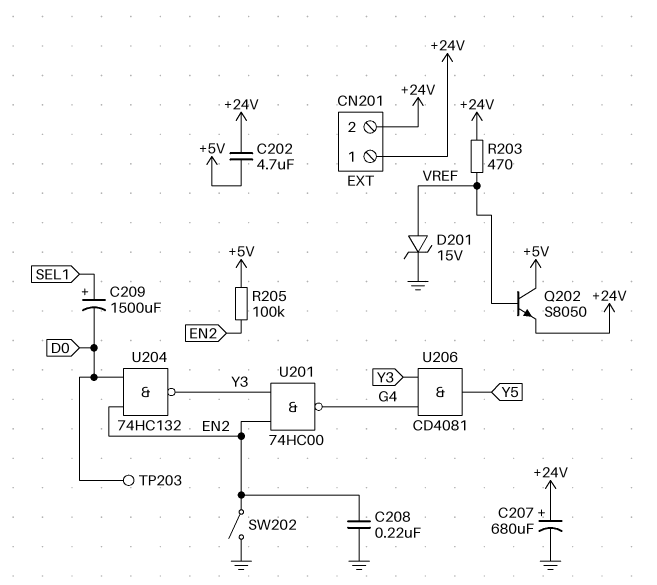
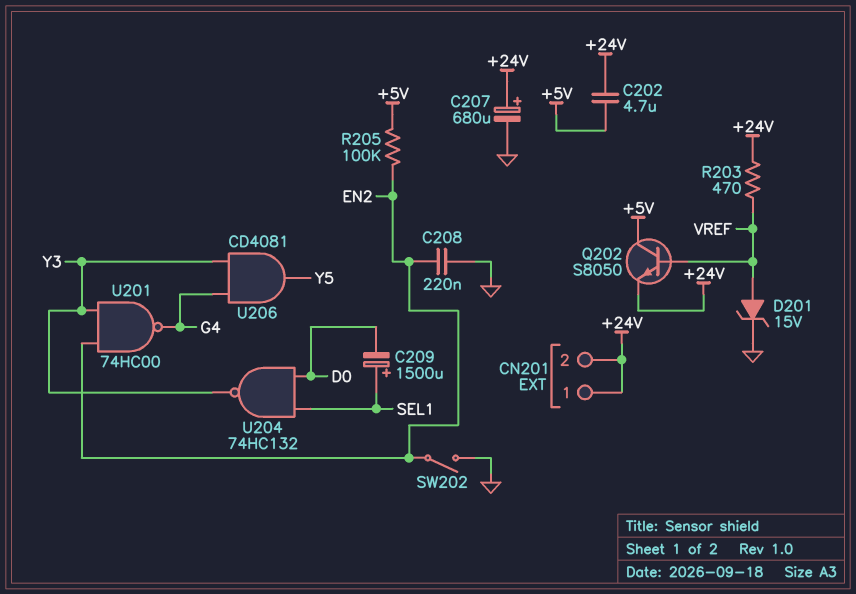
TP203: test point (D0) -> none
U204: NAND 74HC132 (in D0, in EN2, out Y3) -> NAND 74HC132 (in D0, in SEL1, out Y3)

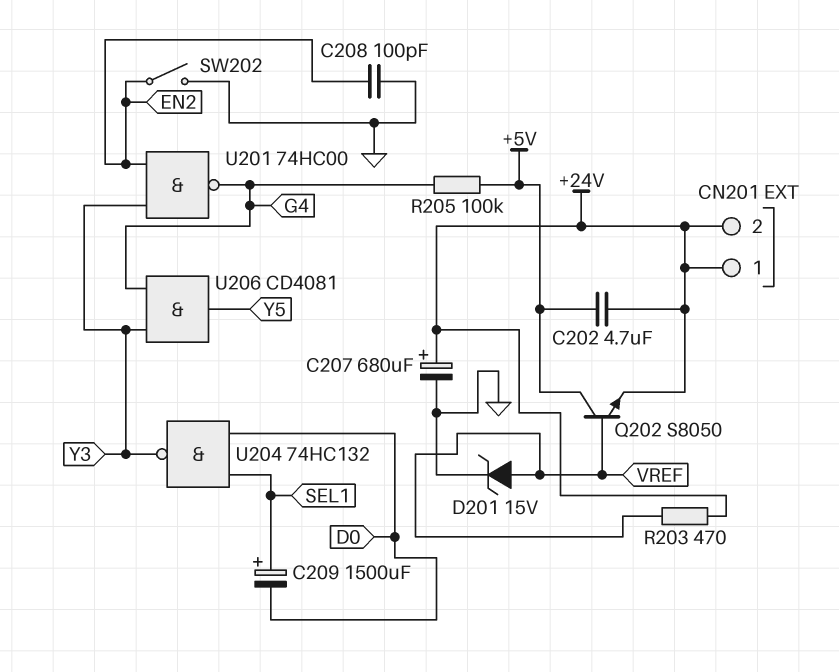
C208: 220nF (EN2, GND) -> 100pF (EN2, GND)
R205: 100k (+5V, EN2) -> 100k (+5V, G4)

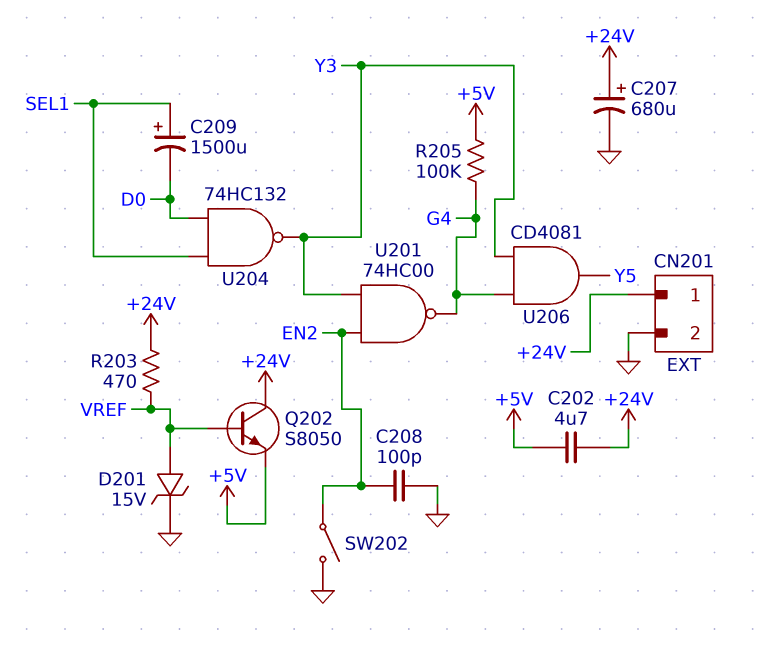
CN201 pin 2: +24V -> GND
Q202: NPN S8050 (B VREF, C +5V, E +24V) -> NPN S8050 (B VREF, C +24V, E +5V)

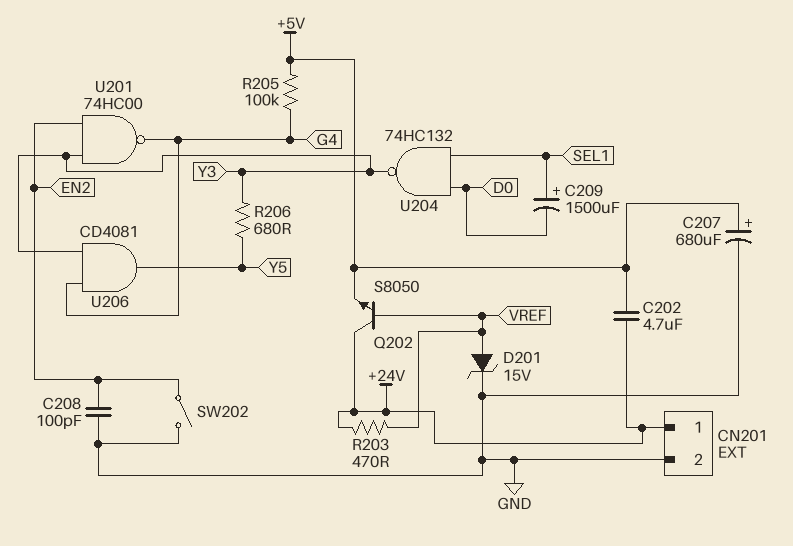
C207: 680uF (plus +24V, minus GND) -> 680uF (plus +5V, minus GND)
R206: none -> 680 (Y3, Y5)

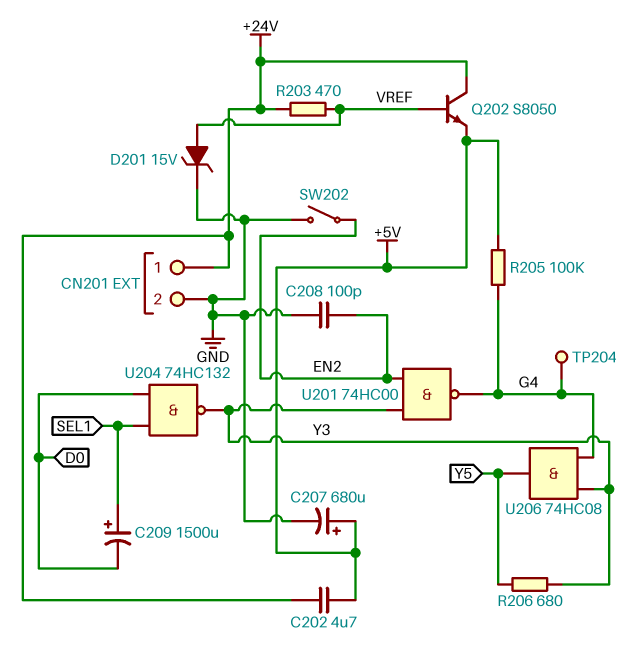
TP204: none -> test point (G4)
U206: AND CD4081 (in G4, in Y3, out Y5) -> AND 74HC08 (in G4, in Y3, out Y5)

